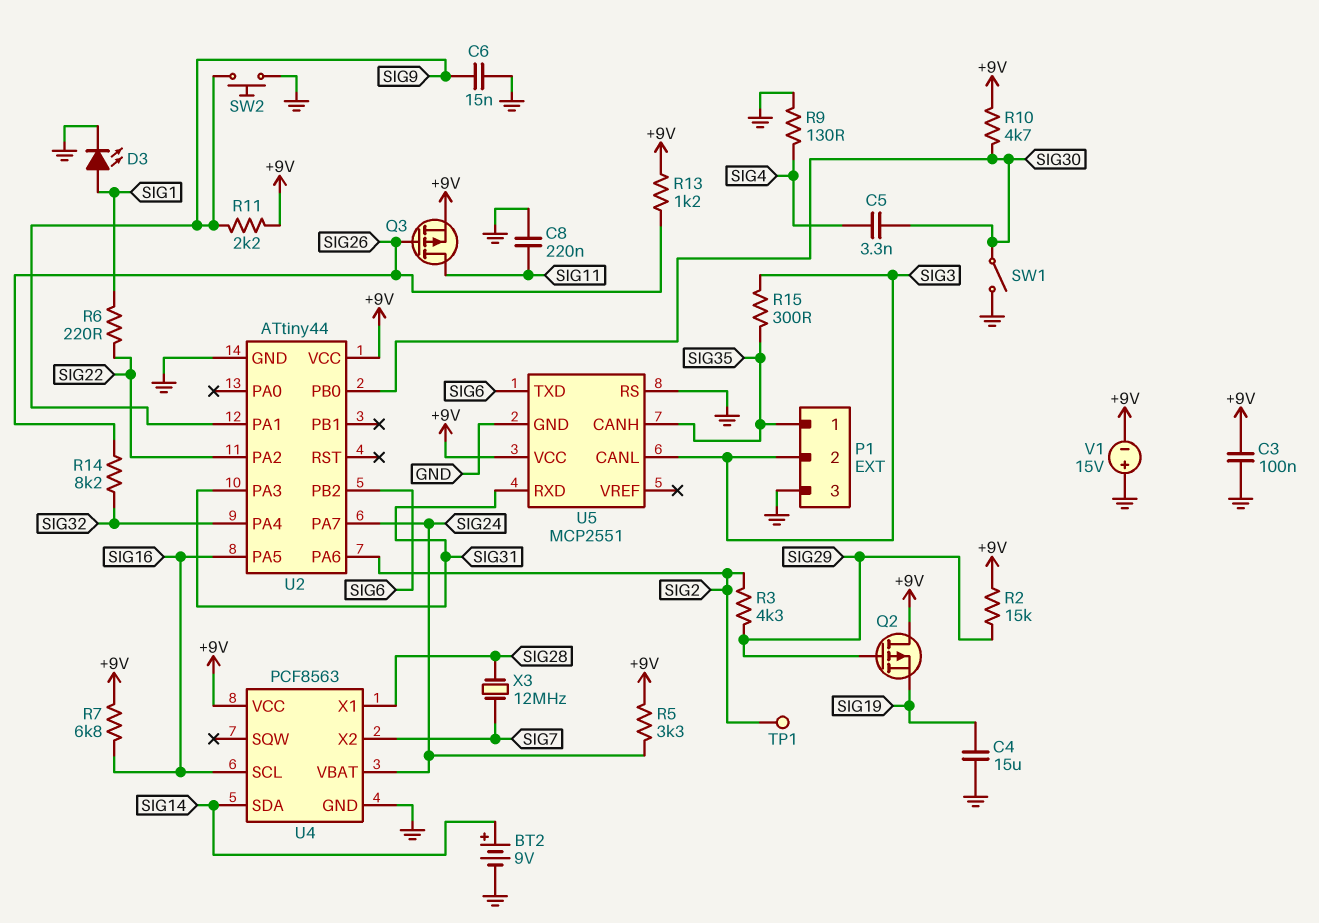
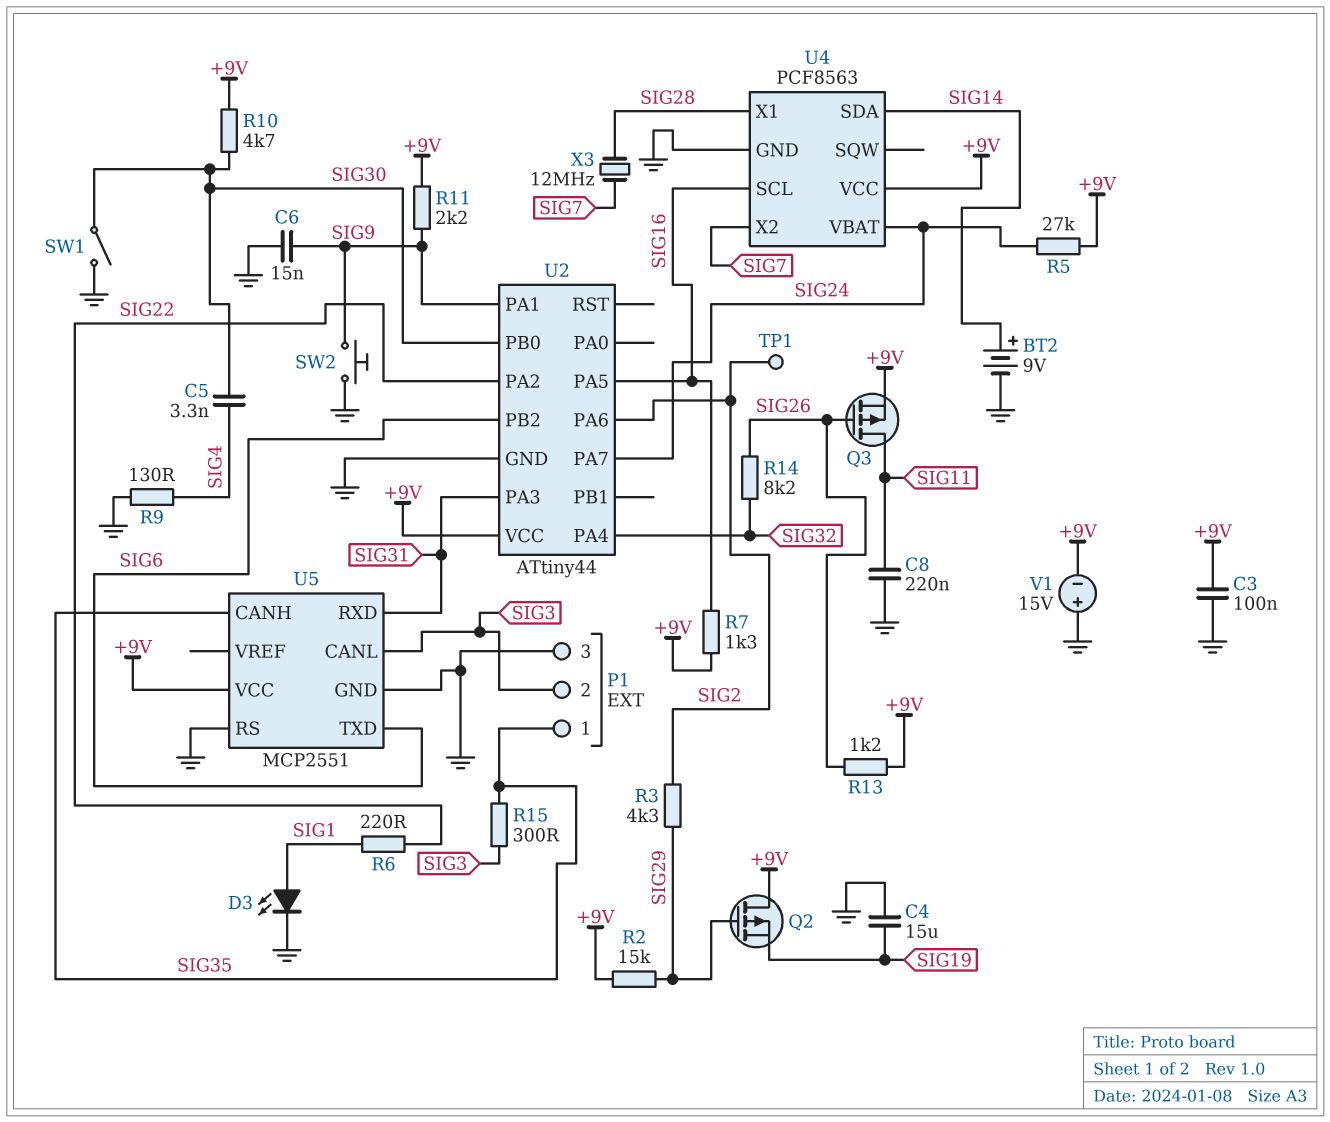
R5: 3.3k (+9V, SIG24) -> 27k (+9V, SIG24)
R7: 6.8k (+9V, SIG16) -> 1.3k (+9V, SIG16)

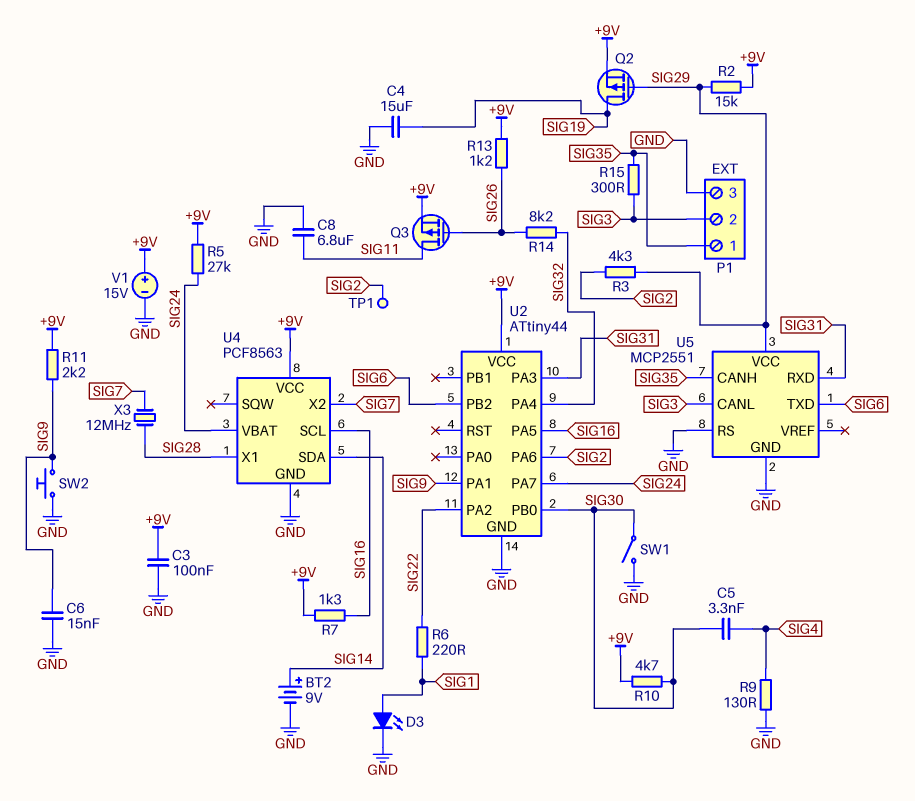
C8: 220nF (GND, SIG11) -> 6.8uF (GND, SIG11)
Q2: PMOS (G SIG29, D +9V, S SIG19) -> PMOS (G SIG29, D SIG19, S +9V)
U5 pin VCC: +9V -> SIG29
V1: 15V (plus GND, minus +9V) -> 15V (plus +9V, minus GND)

